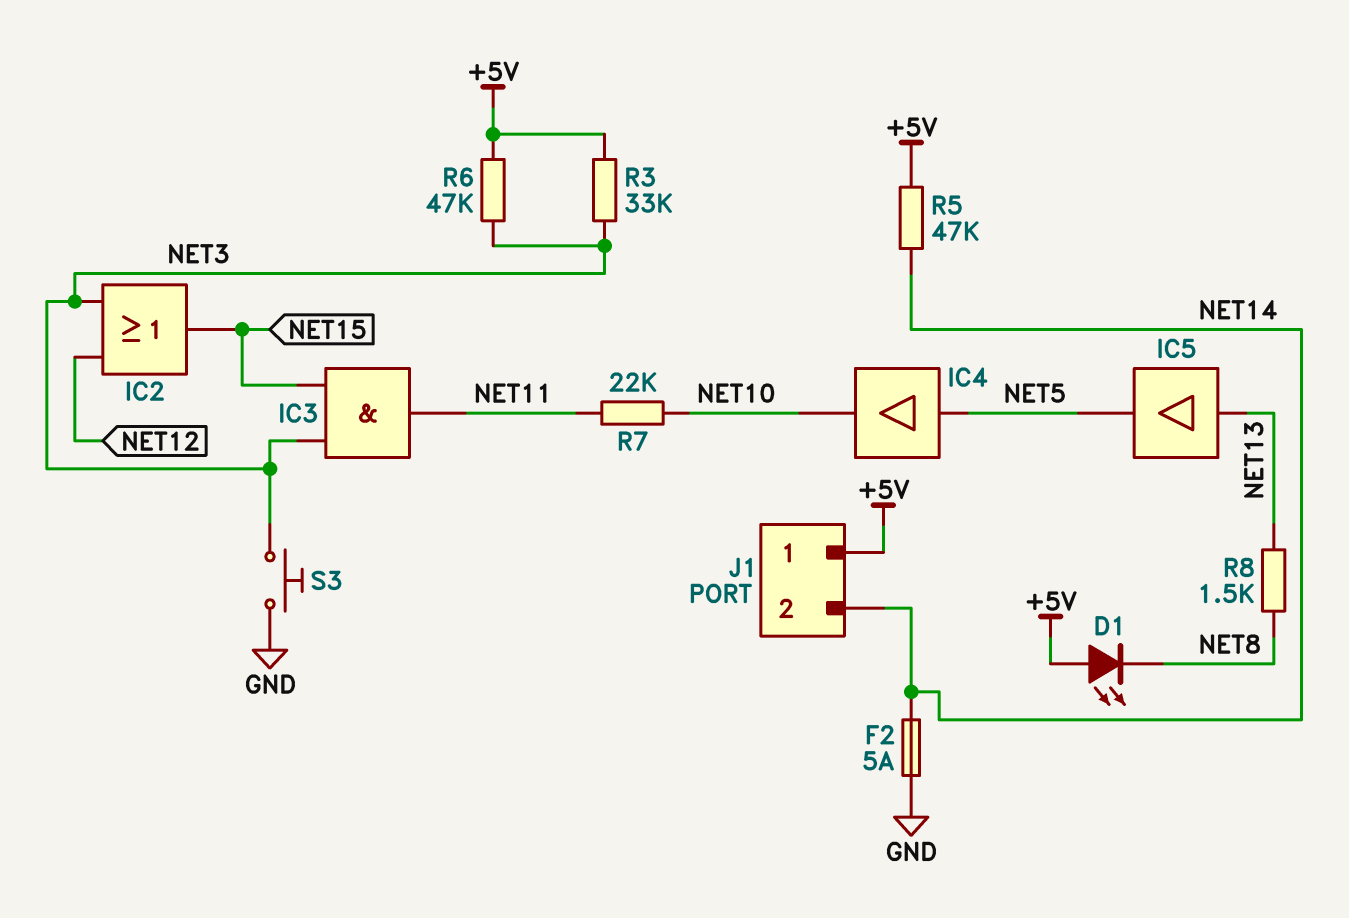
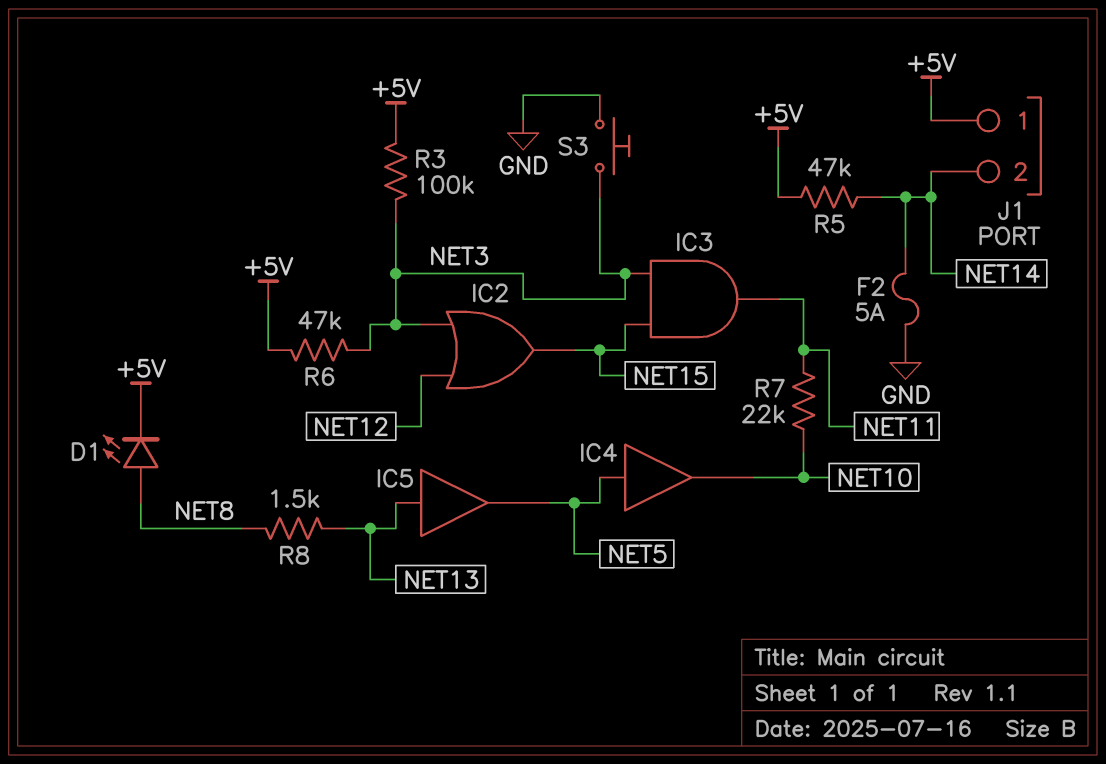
D1: LED (A +5V, K NET8) -> LED (A NET8, K +5V)
R3: 33k (+5V, NET3) -> 100k (+5V, NET3)

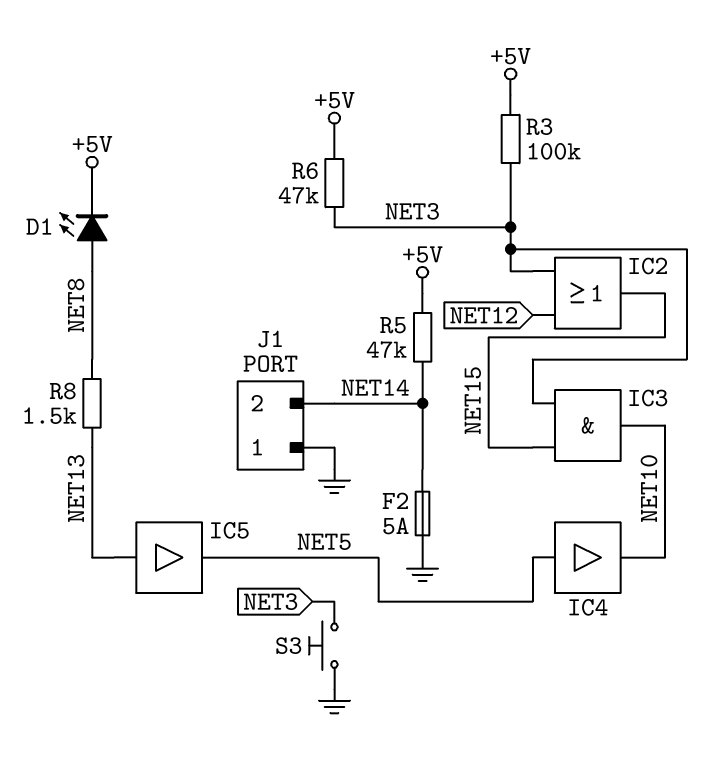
IC3: AND (in NET3, in NET15, out NET11) -> AND (in NET3, in NET15, out NET10)
J1 pin 1: +5V -> GND
R7: 22k (NET10, NET11) -> none

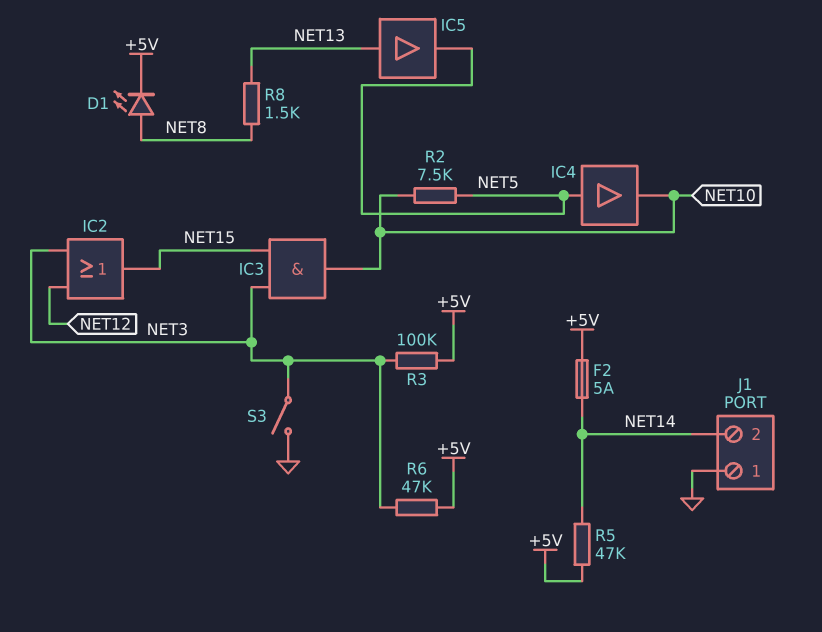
F2: 5A (GND, NET14) -> 5A (+5V, NET14)
R2: none -> 7.5k (NET5, NET10)
S3: button (GND, NET3) -> switch (GND, NET3)

